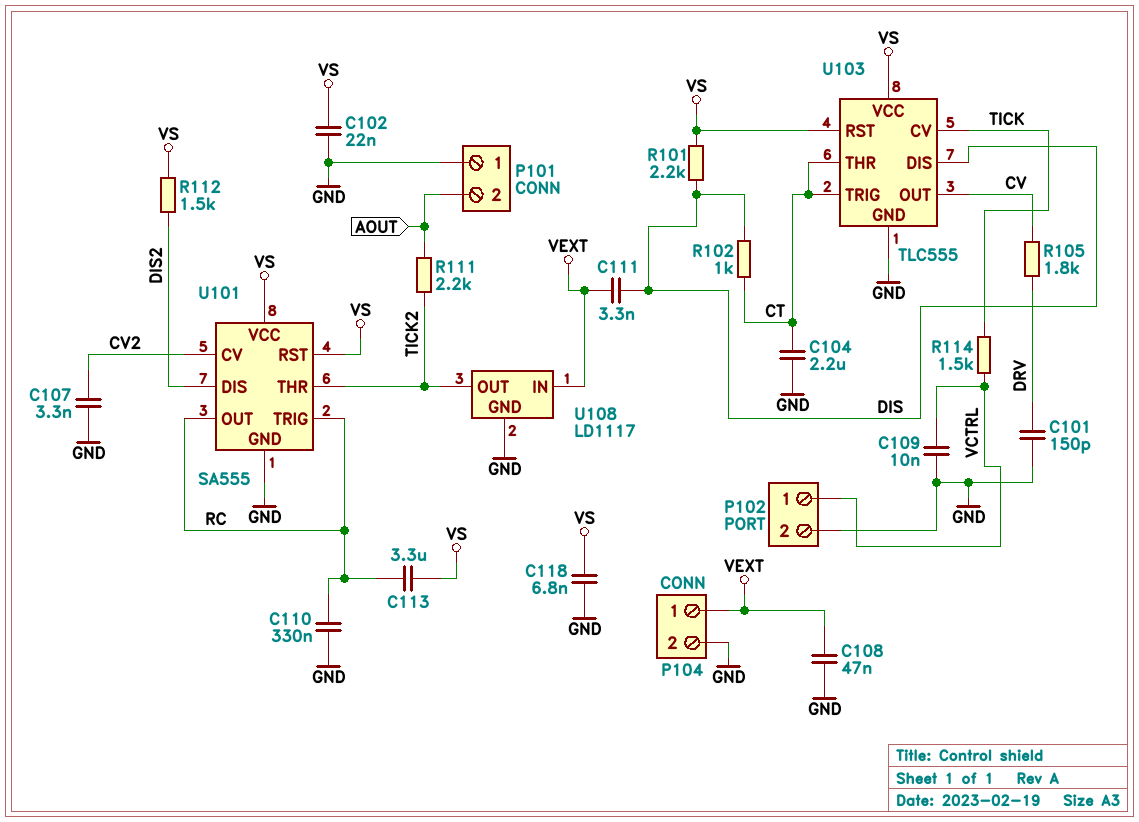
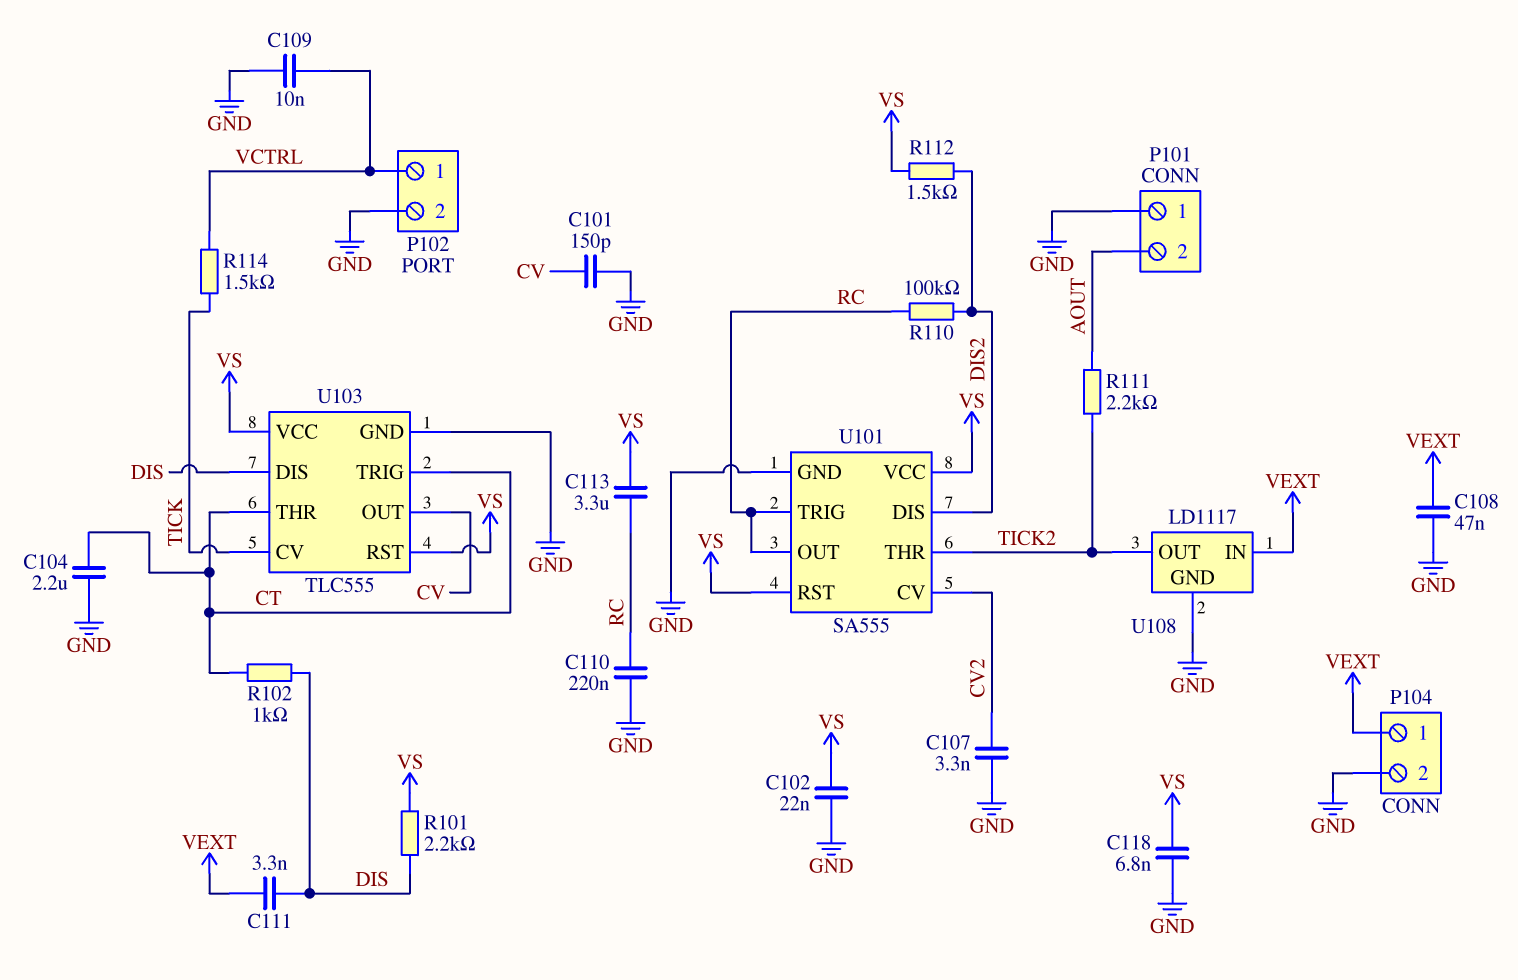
C101: 150pF (DRV, GND) -> 150pF (CV, GND)
C110: 330nF (GND, RC) -> 220nF (GND, RC)
R105: 1.8k (CV, DRV) -> none
R110: none -> 100k (DIS2, RC)

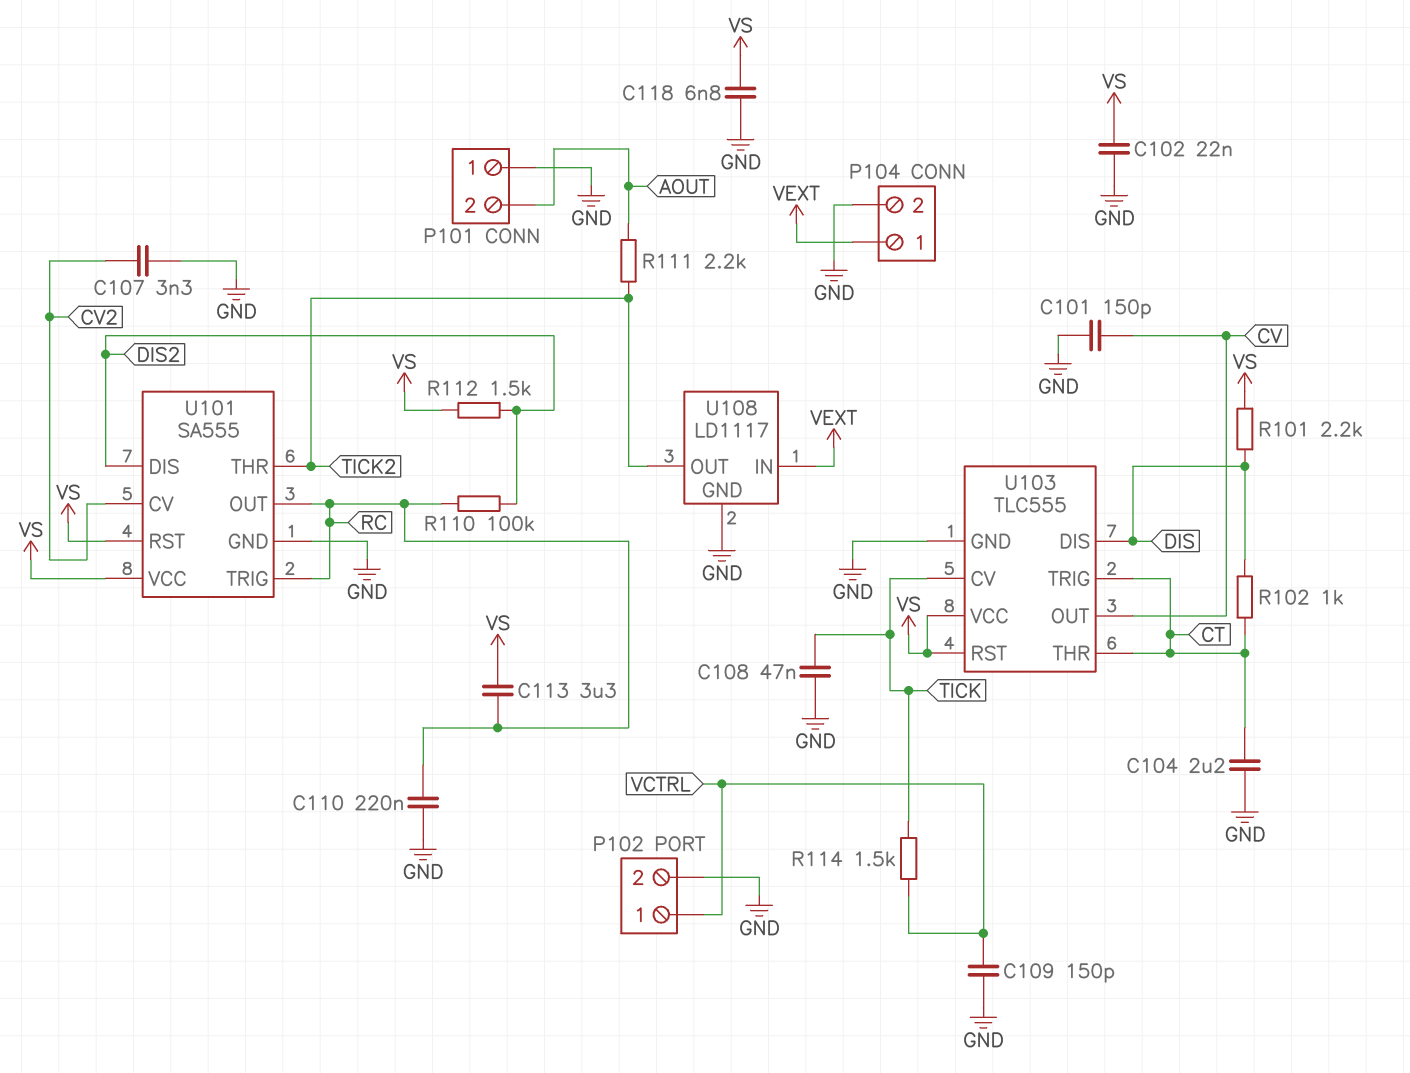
C108: 47nF (GND, VEXT) -> 47nF (GND, TICK)
C109: 10nF (GND, VCTRL) -> 150pF (GND, VCTRL)
C111: 3.3nF (DIS, VEXT) -> none

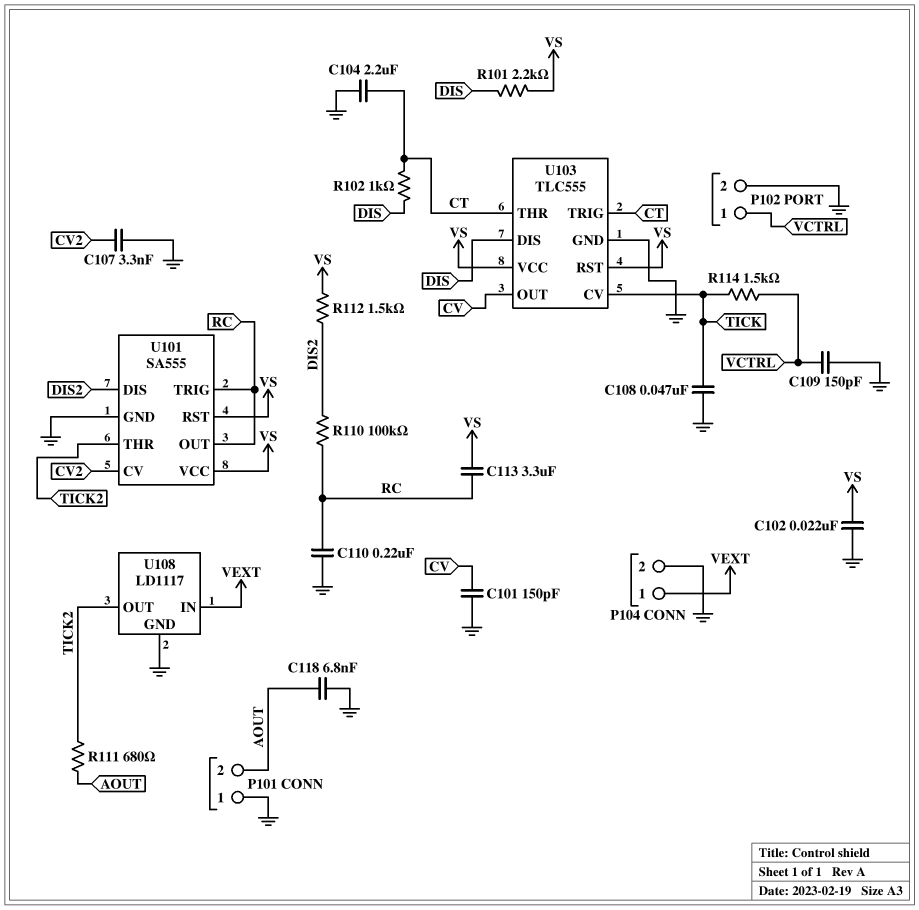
C118: 6.8nF (GND, VS) -> 6.8nF (AOUT, GND)
R111: 2.2k (AOUT, TICK2) -> 680 (AOUT, TICK2)

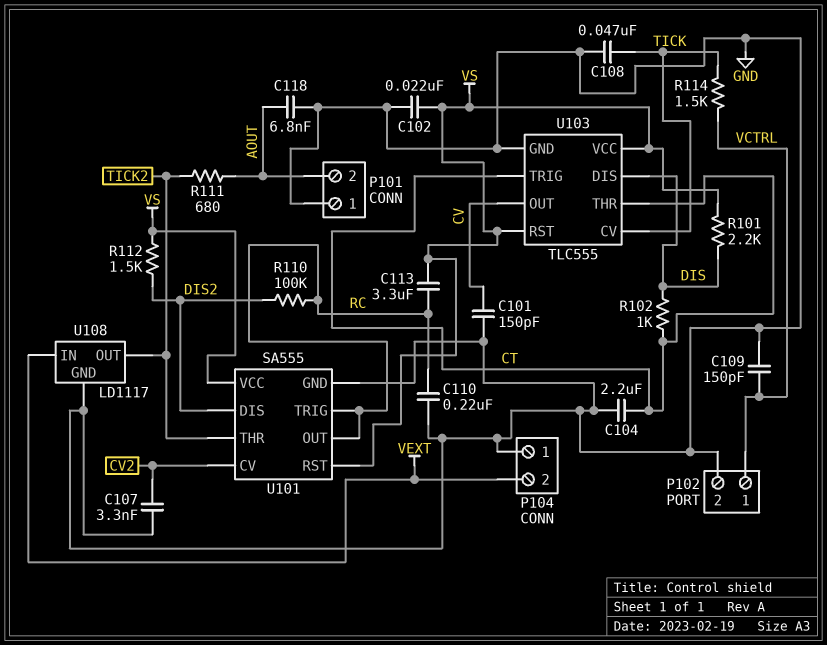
P104 pin 1: VEXT -> GND
P104 pin 2: GND -> VEXT

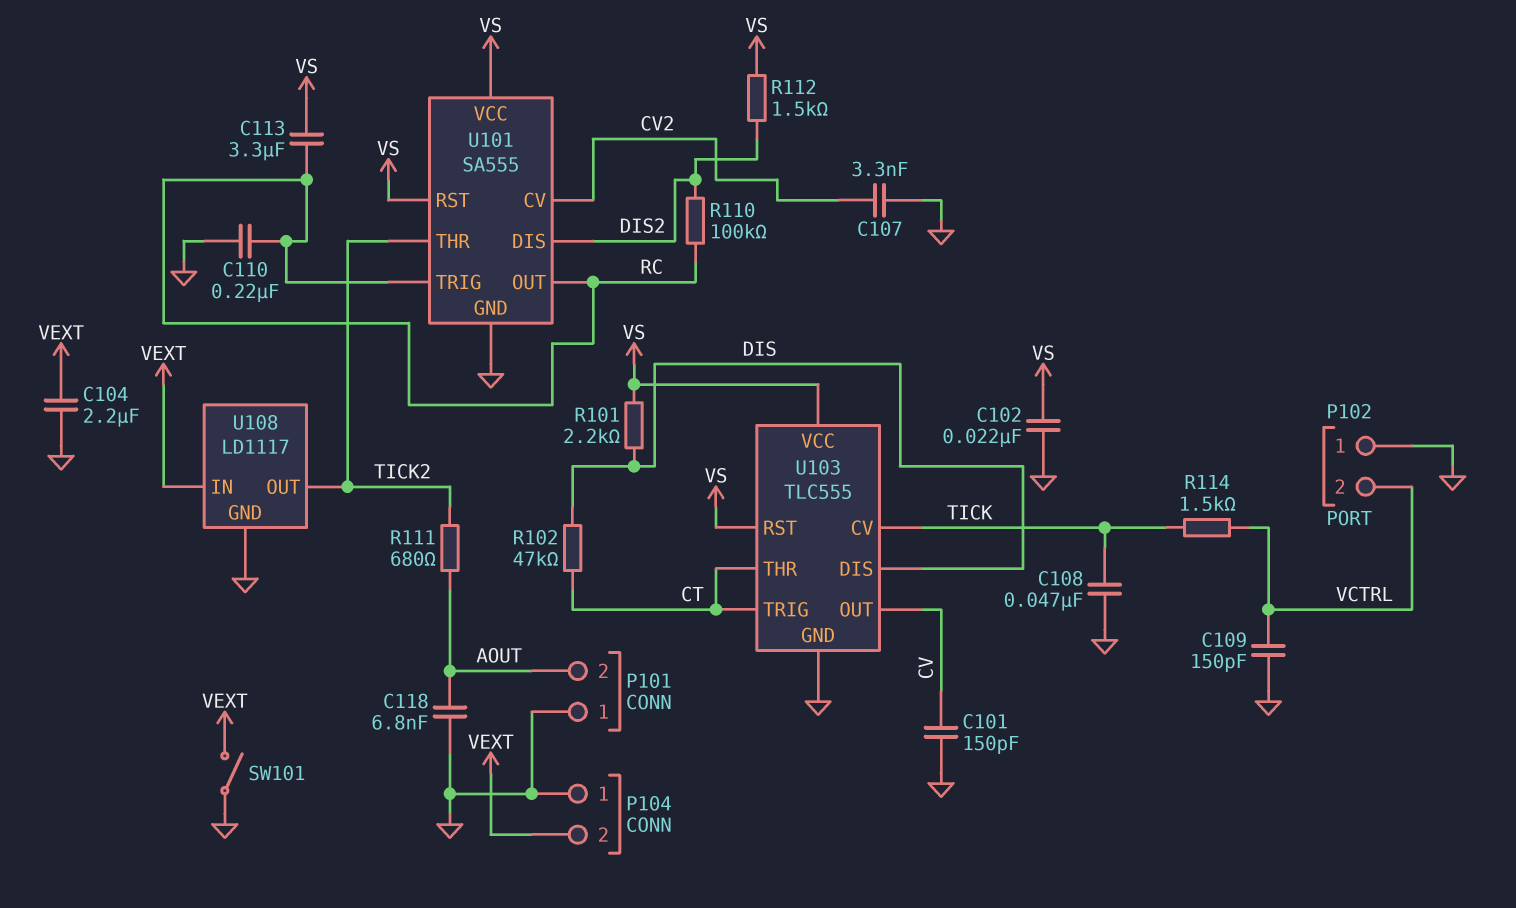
C104: 2.2uF (CT, GND) -> 2.2uF (GND, VEXT)
P102 pin 1: VCTRL -> GND
P102 pin 2: GND -> VCTRL
R102: 1k (CT, DIS) -> 47k (CT, DIS)
SW101: none -> switch (GND, VEXT)

